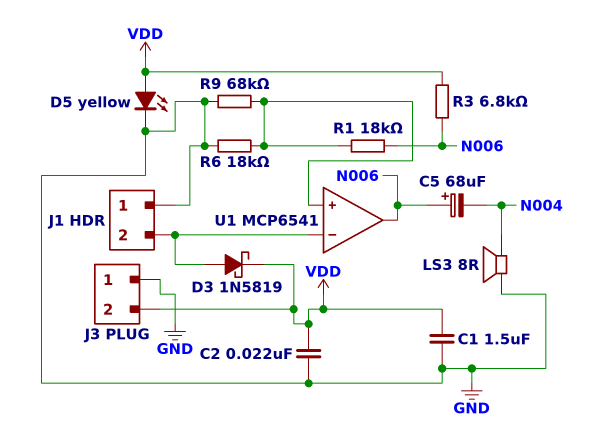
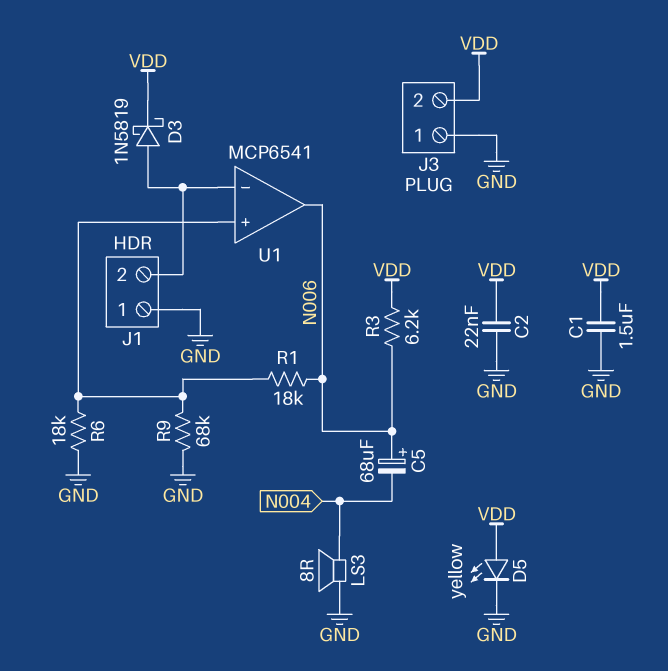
R3: 6.8k (N006, VDD) -> 6.2k (N006, VDD)

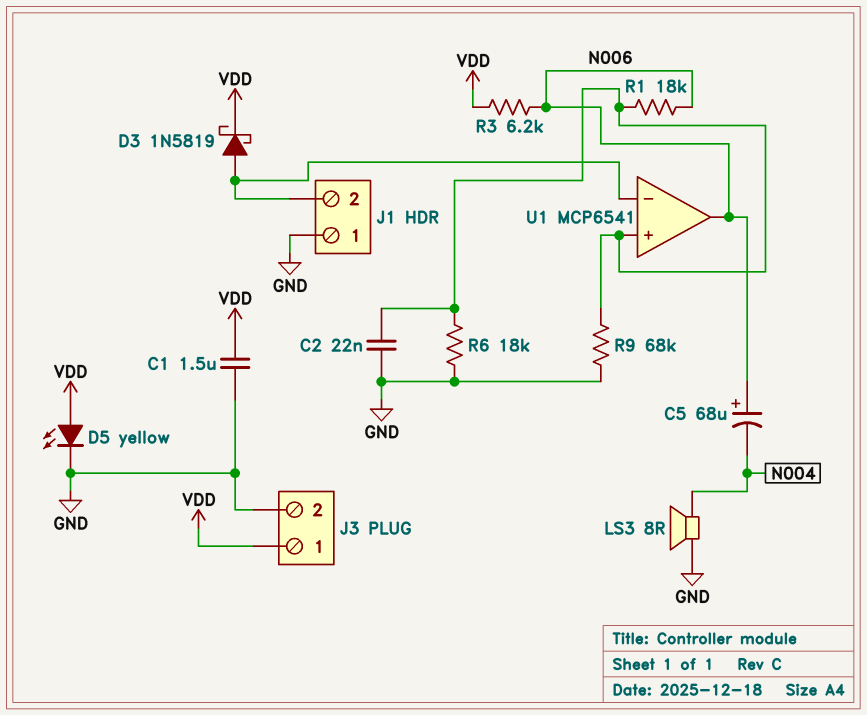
C2: 22nF (GND, VDD) -> 22nF (GND, U1/in+)
J3 pin 1: GND -> VDD
J3 pin 2: VDD -> GND

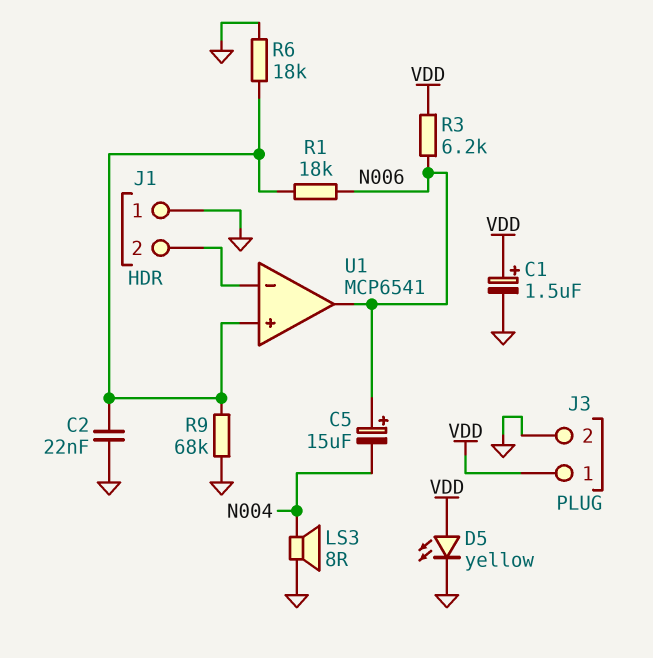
C1: 1.5uF (GND, VDD) -> 1.5uF (plus VDD, minus GND)
C5: 68uF (plus N006, minus N004) -> 15uF (plus N006, minus N004)
D3: schottky 1N5819 (A J1/2, K VDD) -> none

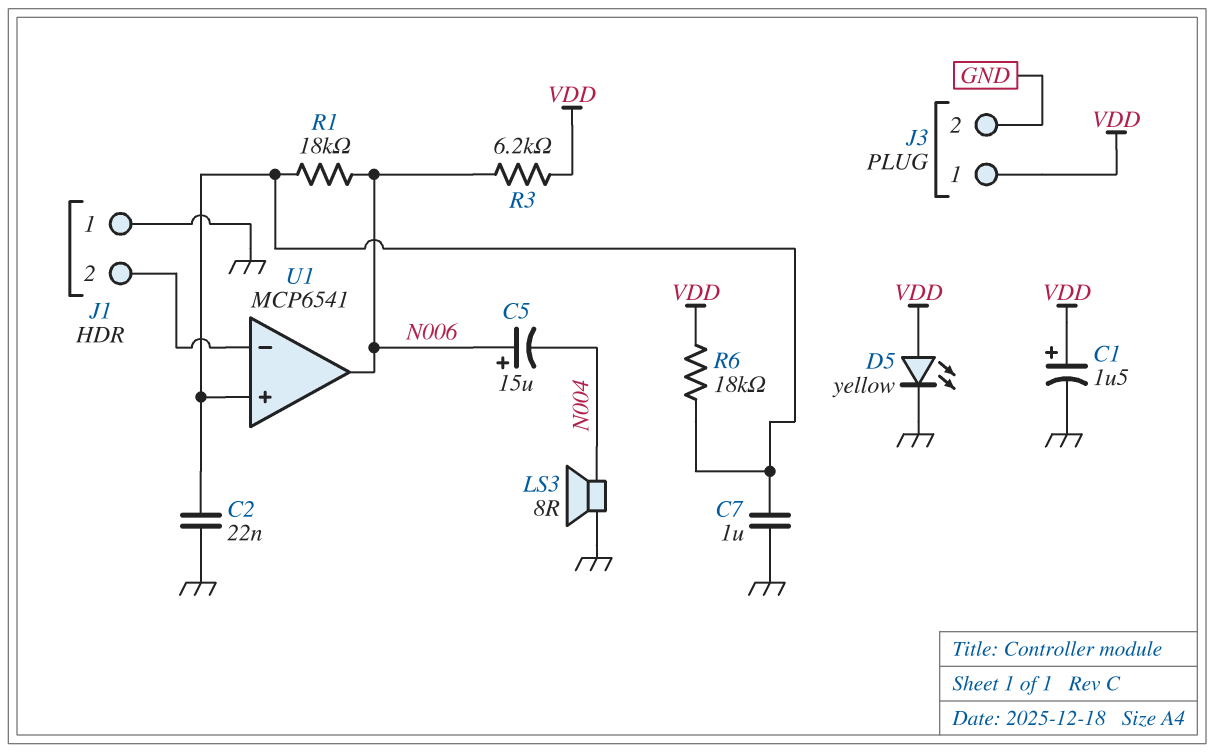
C7: none -> 1uF (GND, U1/in+)
R6: 18k (GND, U1/in+) -> 18k (U1/in+, VDD)
R9: 68k (GND, U1/in+) -> none

